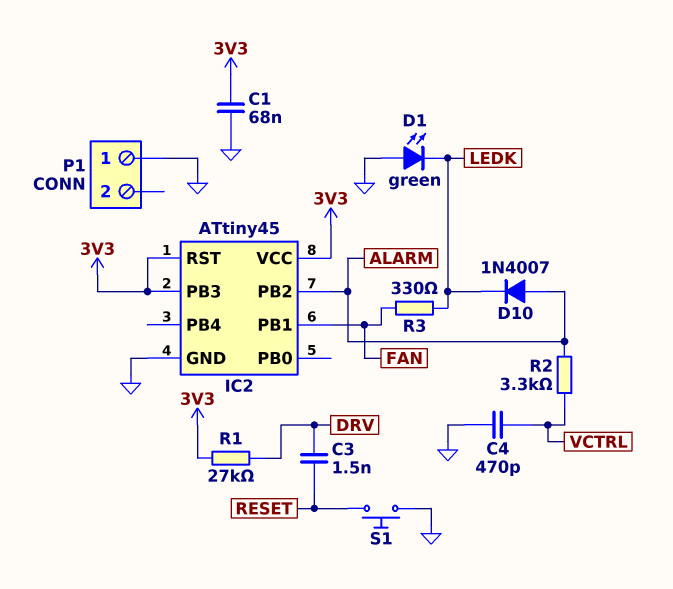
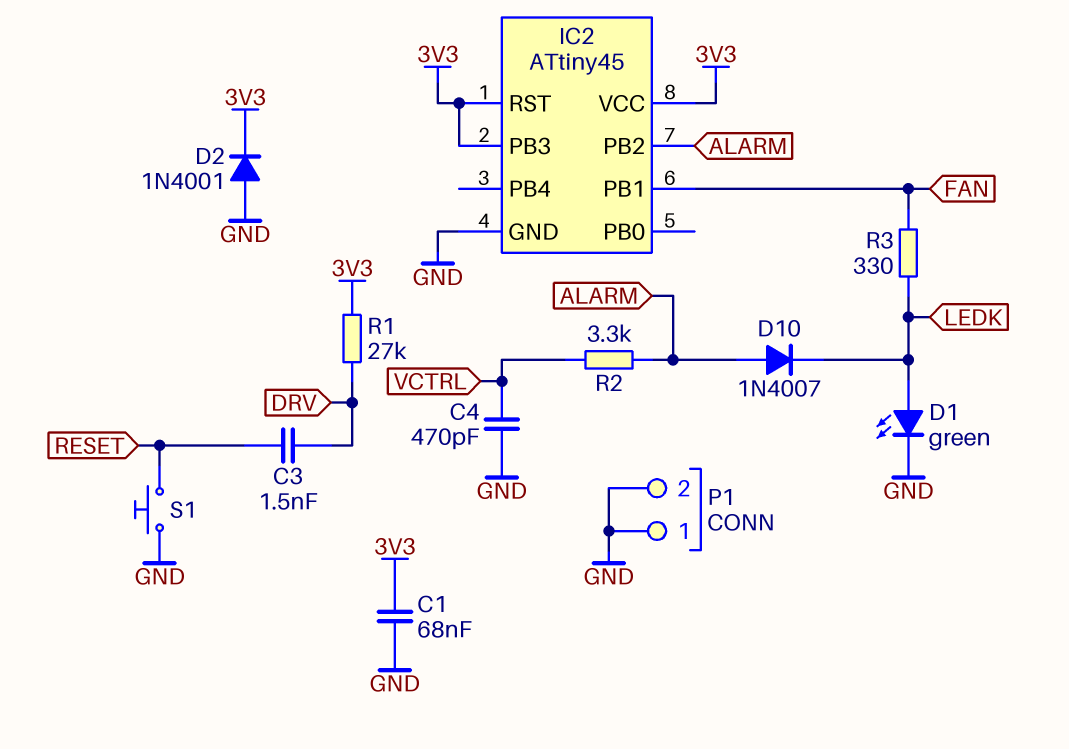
D1: LED green (A GND, K LEDK) -> LED green (A LEDK, K GND)
D2: none -> diode 1N4001 (A GND, K 3V3)
P1 pin 2: none -> GND

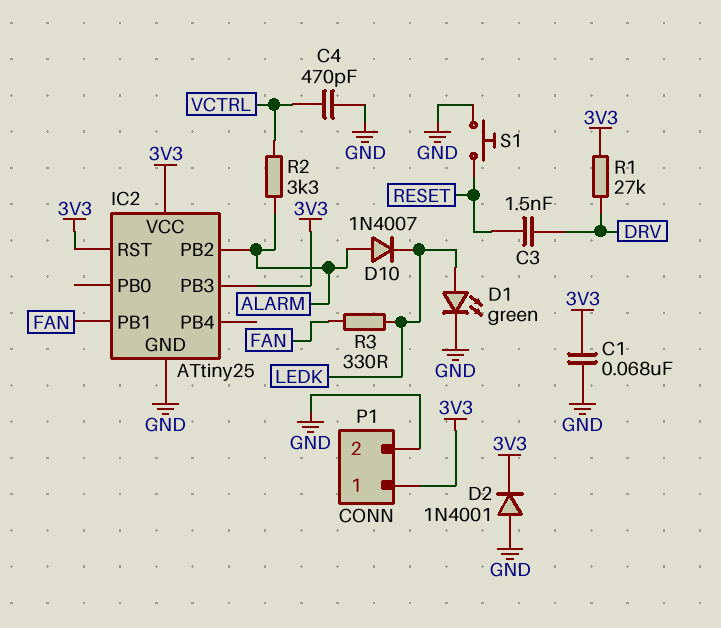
IC2: ATtiny45 -> ATtiny25
P1 pin 1: GND -> 3V3

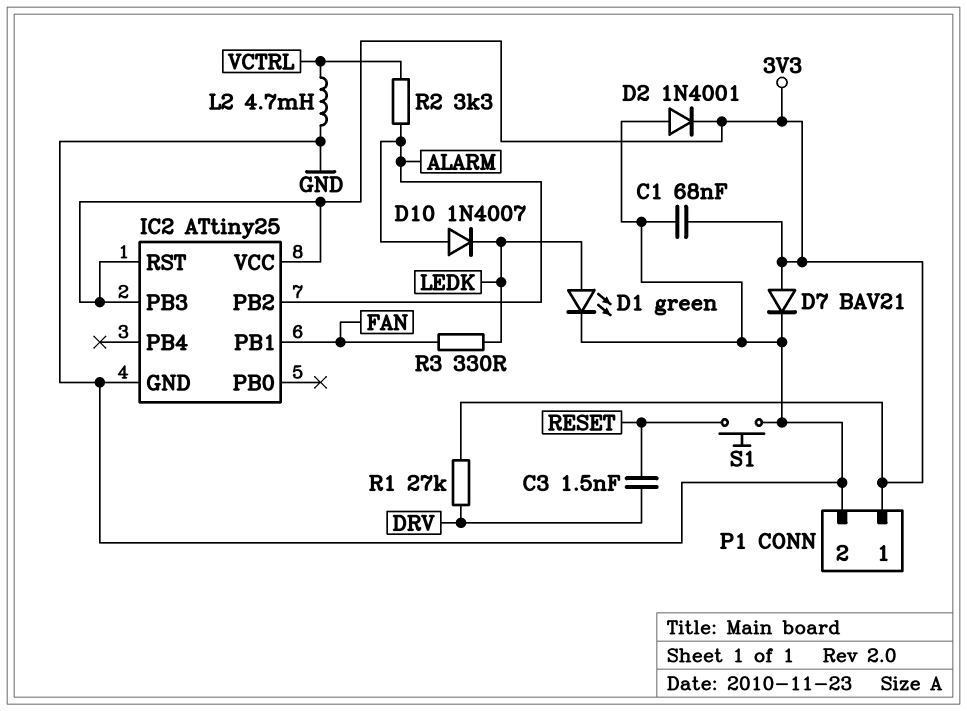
C4: 470pF (GND, VCTRL) -> none
D7: none -> diode BAV21 (A 3V3, K GND)
L2: none -> 4.7mH (GND, VCTRL)

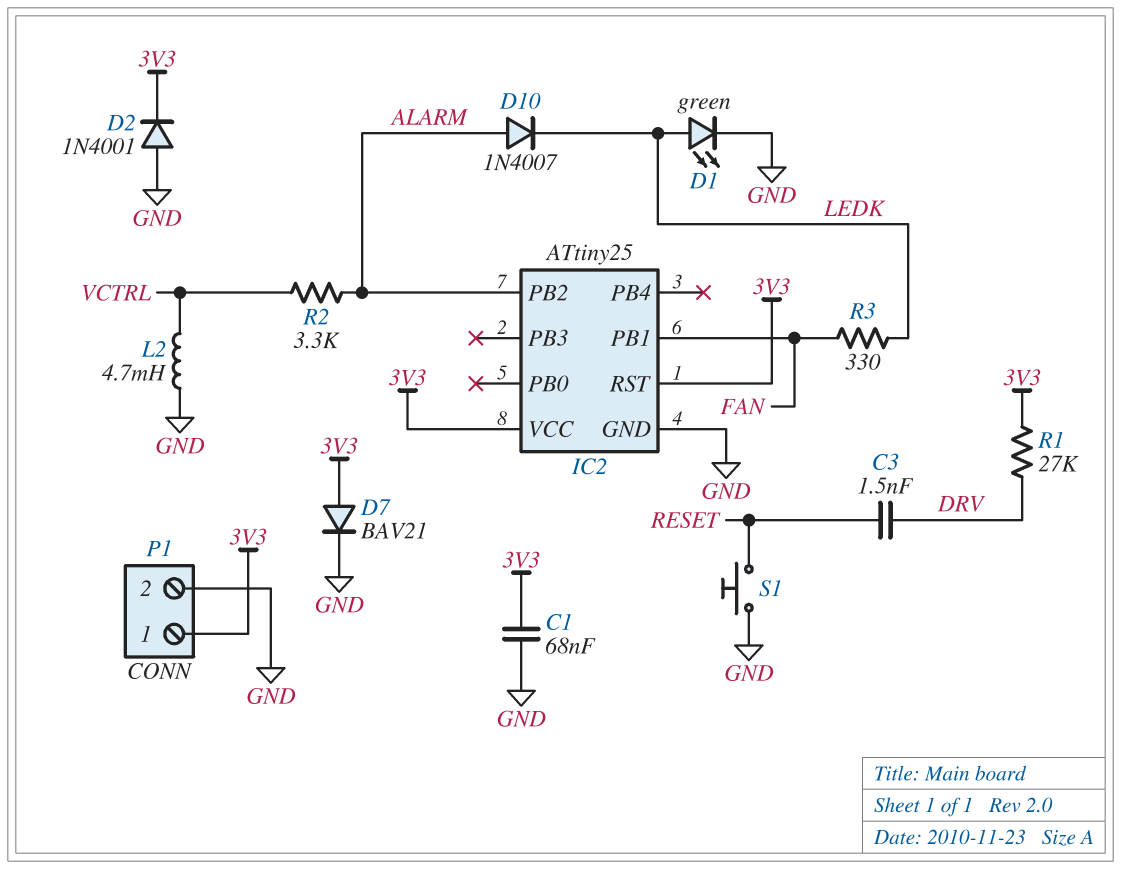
IC2 pin PB3: 3V3 -> none

